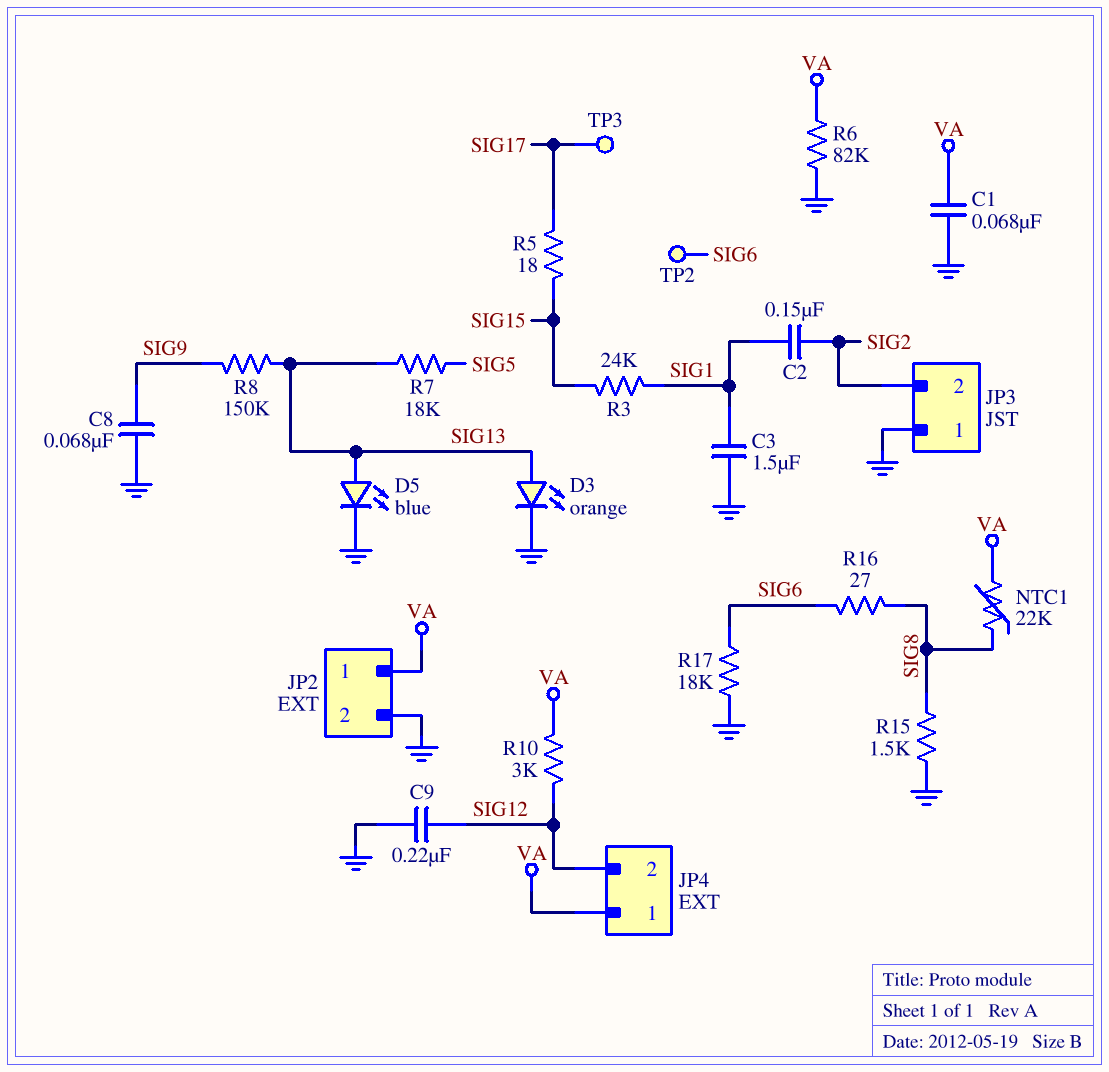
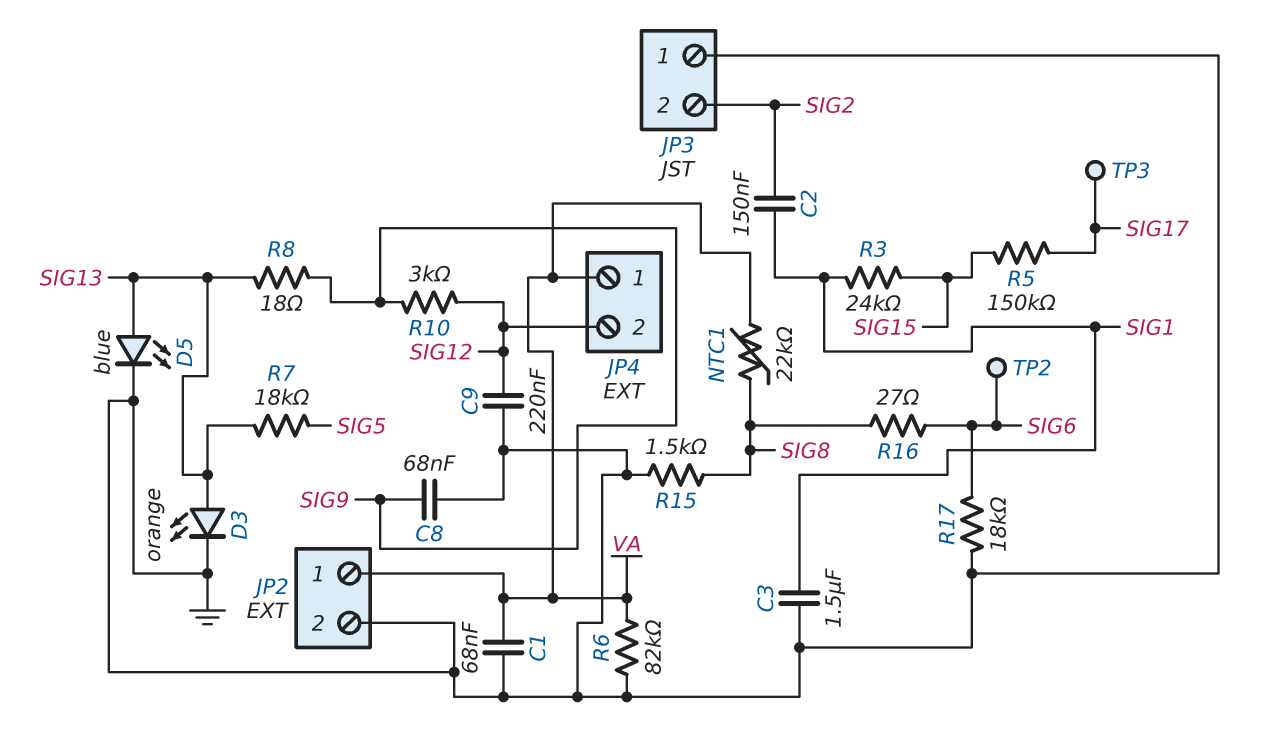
R5: 18 (SIG15, SIG17) -> 150k (SIG15, SIG17)
R8: 150k (SIG9, SIG13) -> 18 (SIG9, SIG13)
R10: 3k (SIG12, VA) -> 3k (SIG9, SIG12)

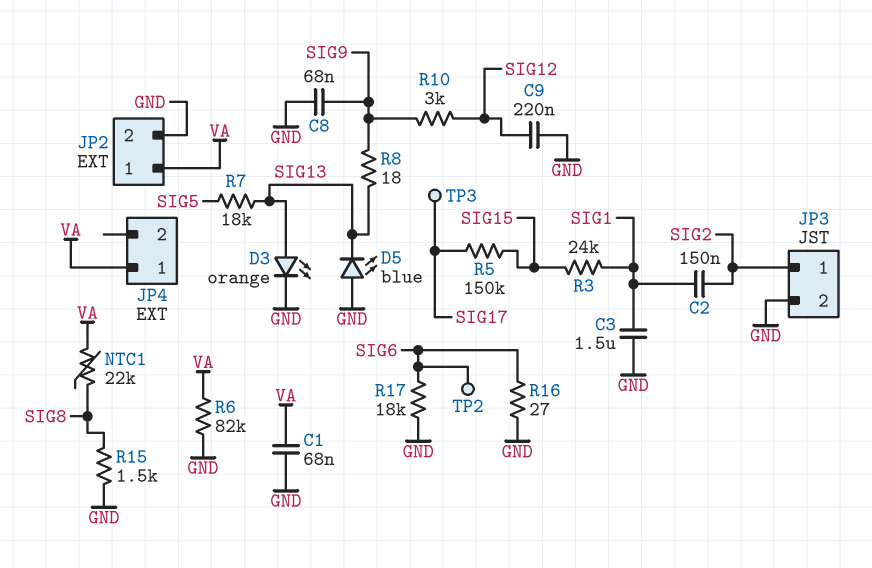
D5: LED blue (A SIG13, K GND) -> LED blue (A GND, K SIG13)
JP3 pin 1: GND -> SIG2
JP3 pin 2: SIG2 -> GND
JP4 pin 2: SIG12 -> none
R16: 27 (SIG6, SIG8) -> 27 (GND, SIG6)

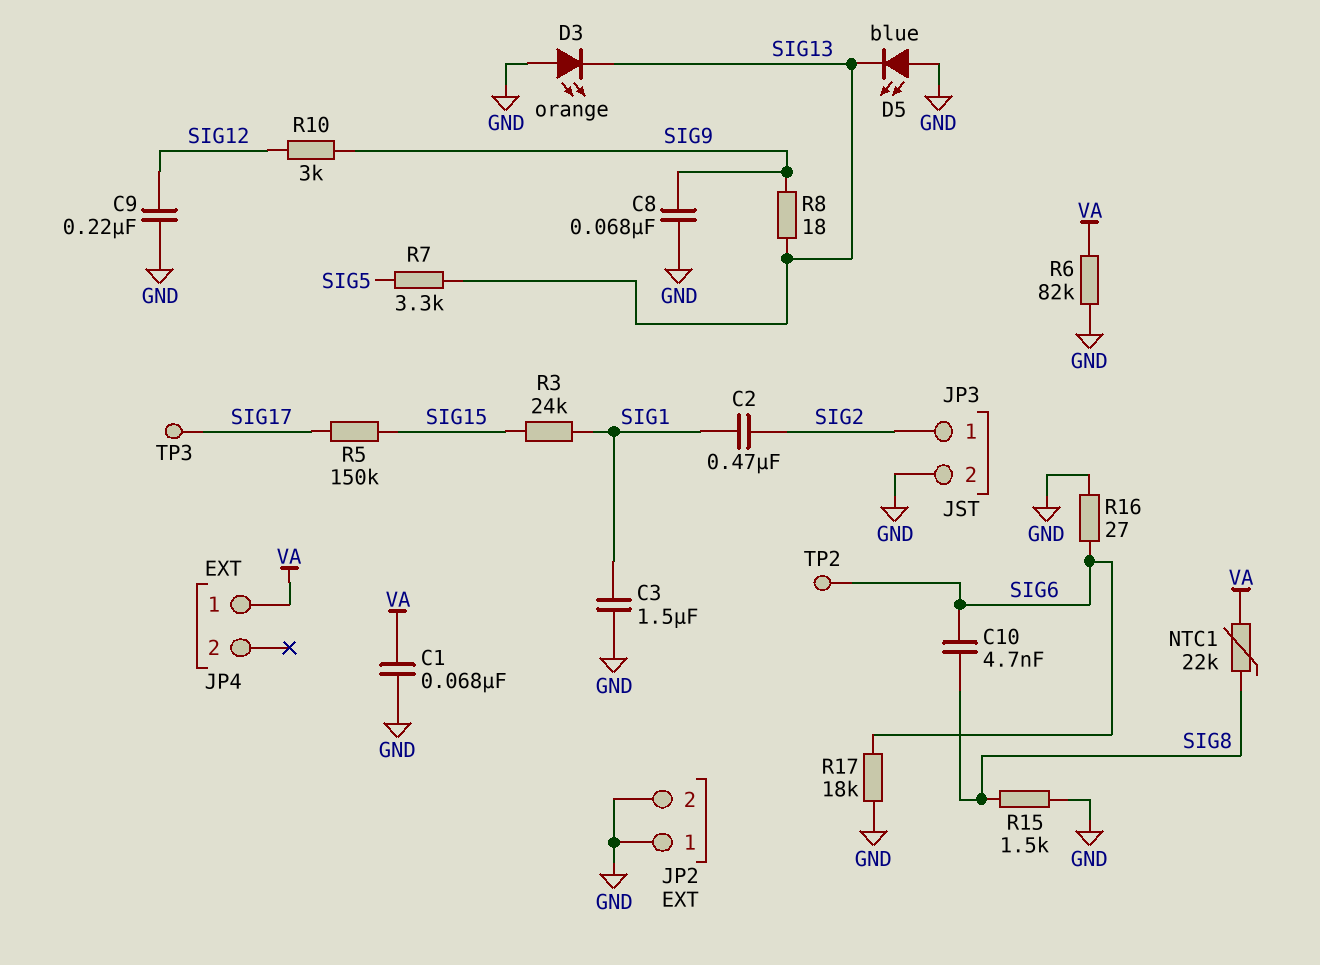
C2: 150nF (SIG1, SIG2) -> 470nF (SIG1, SIG2)
C10: none -> 4.7nF (SIG6, SIG8)
D3: LED orange (A SIG13, K GND) -> LED orange (A GND, K SIG13)
JP2 pin 1: VA -> GND
R7: 18k (SIG5, SIG13) -> 3.3k (SIG5, SIG13)

